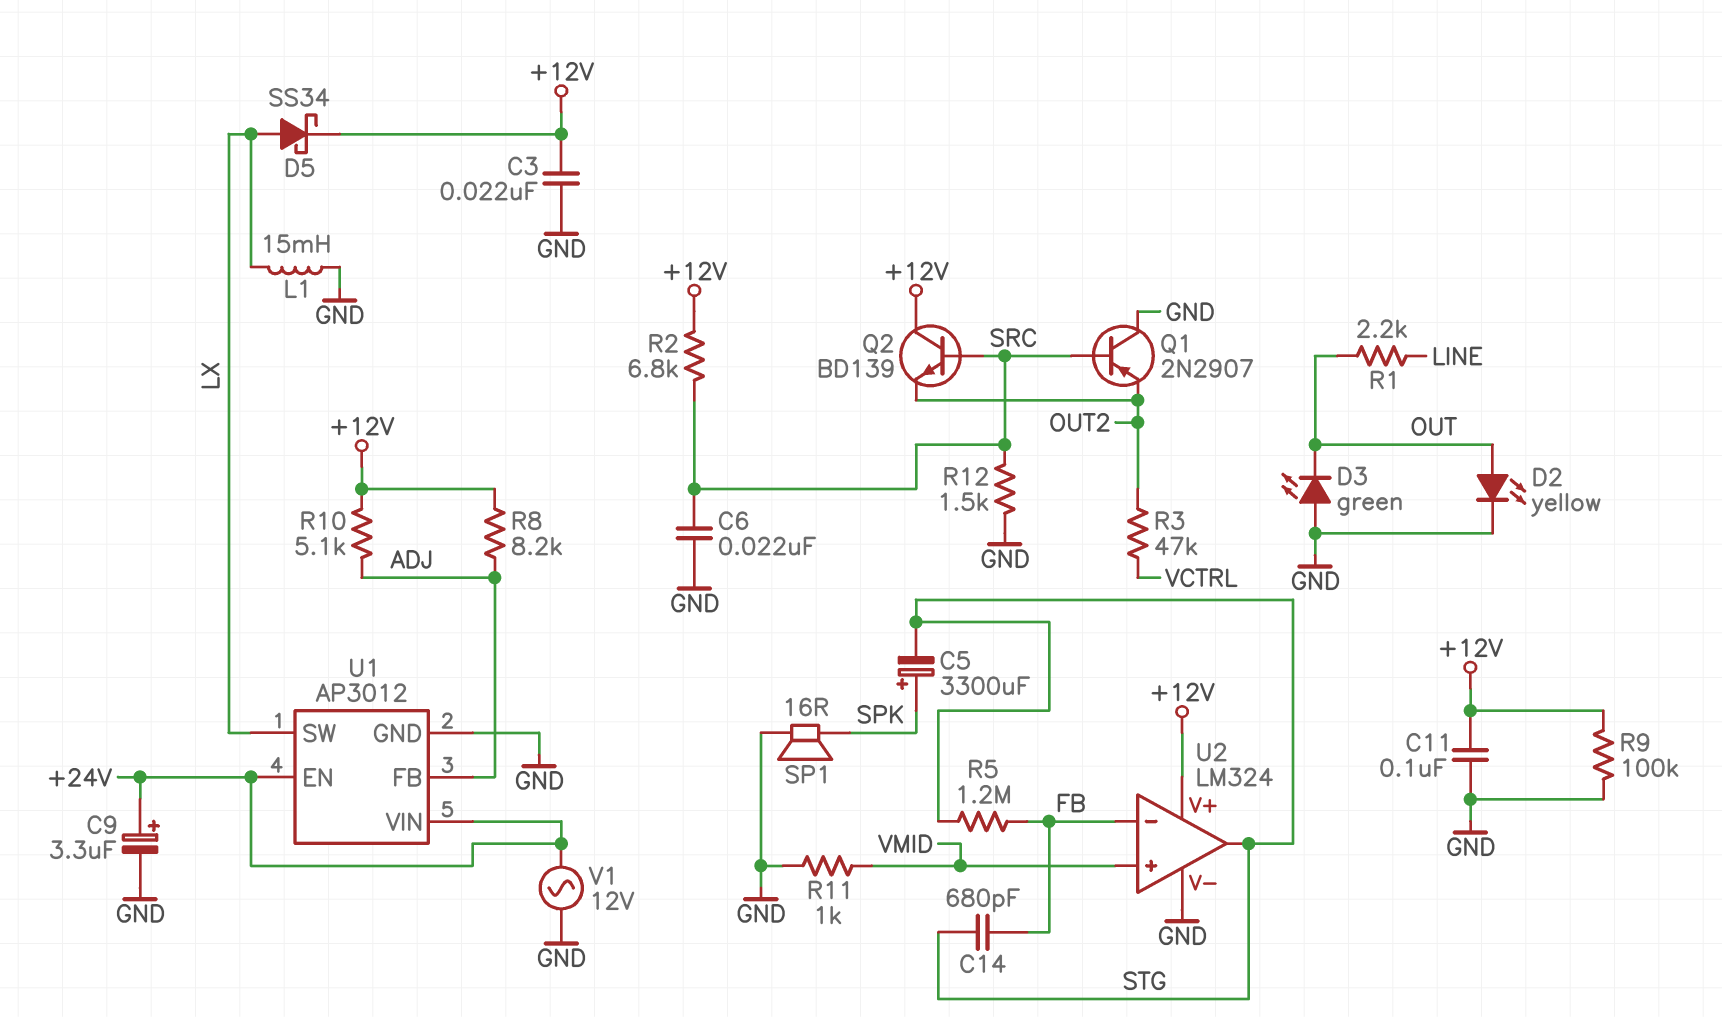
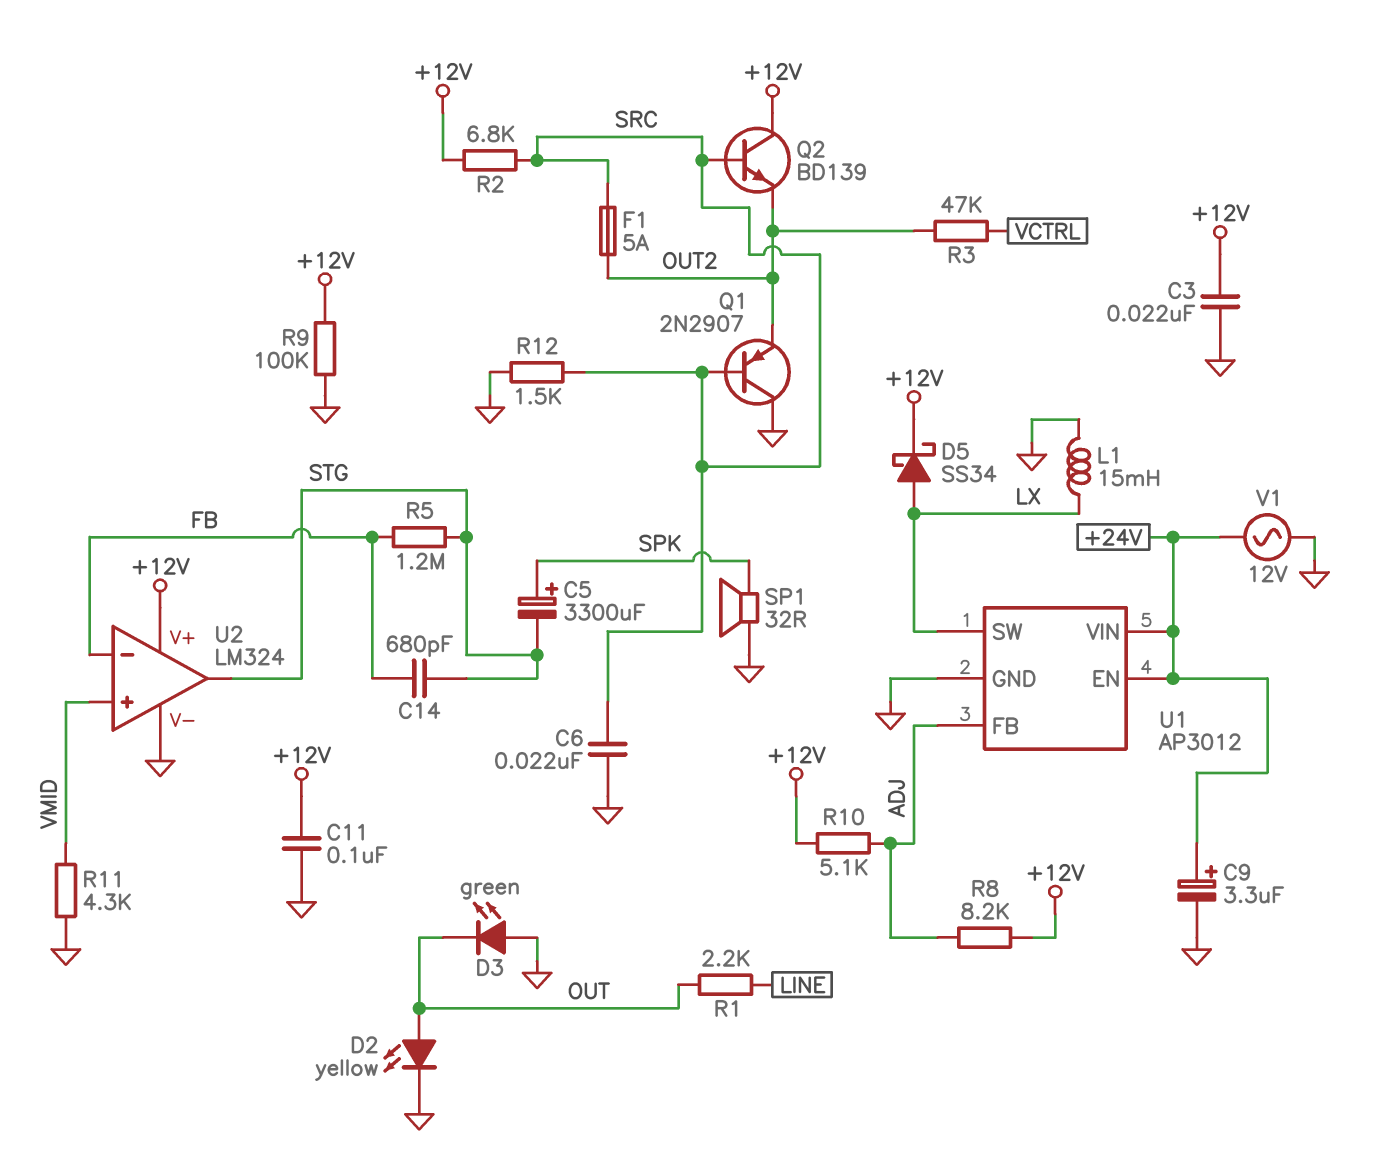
F1: none -> 5A (OUT2, SRC)
R11: 1k (GND, VMID) -> 4.3k (GND, VMID)
SP1: speaker 16R (GND, SPK) -> speaker 32R (GND, SPK)

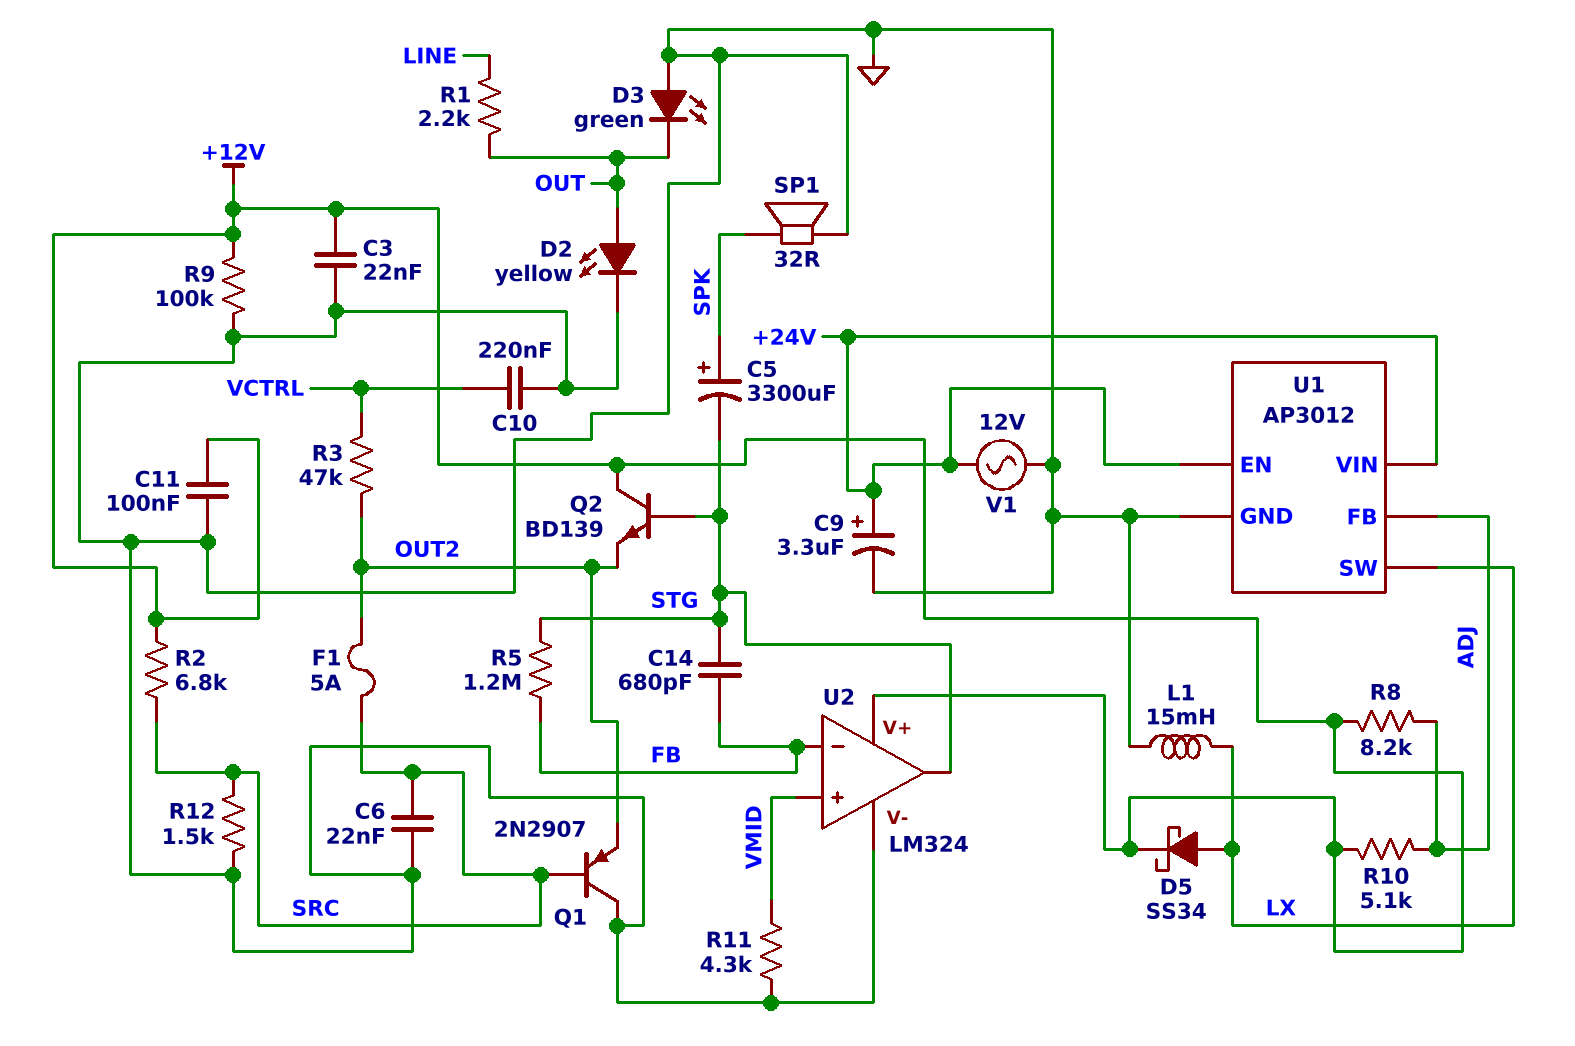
C10: none -> 220nF (GND, VCTRL)
Q2: NPN BD139 (B SRC, C +12V, E OUT2) -> NPN BD139 (B STG, C +12V, E OUT2)

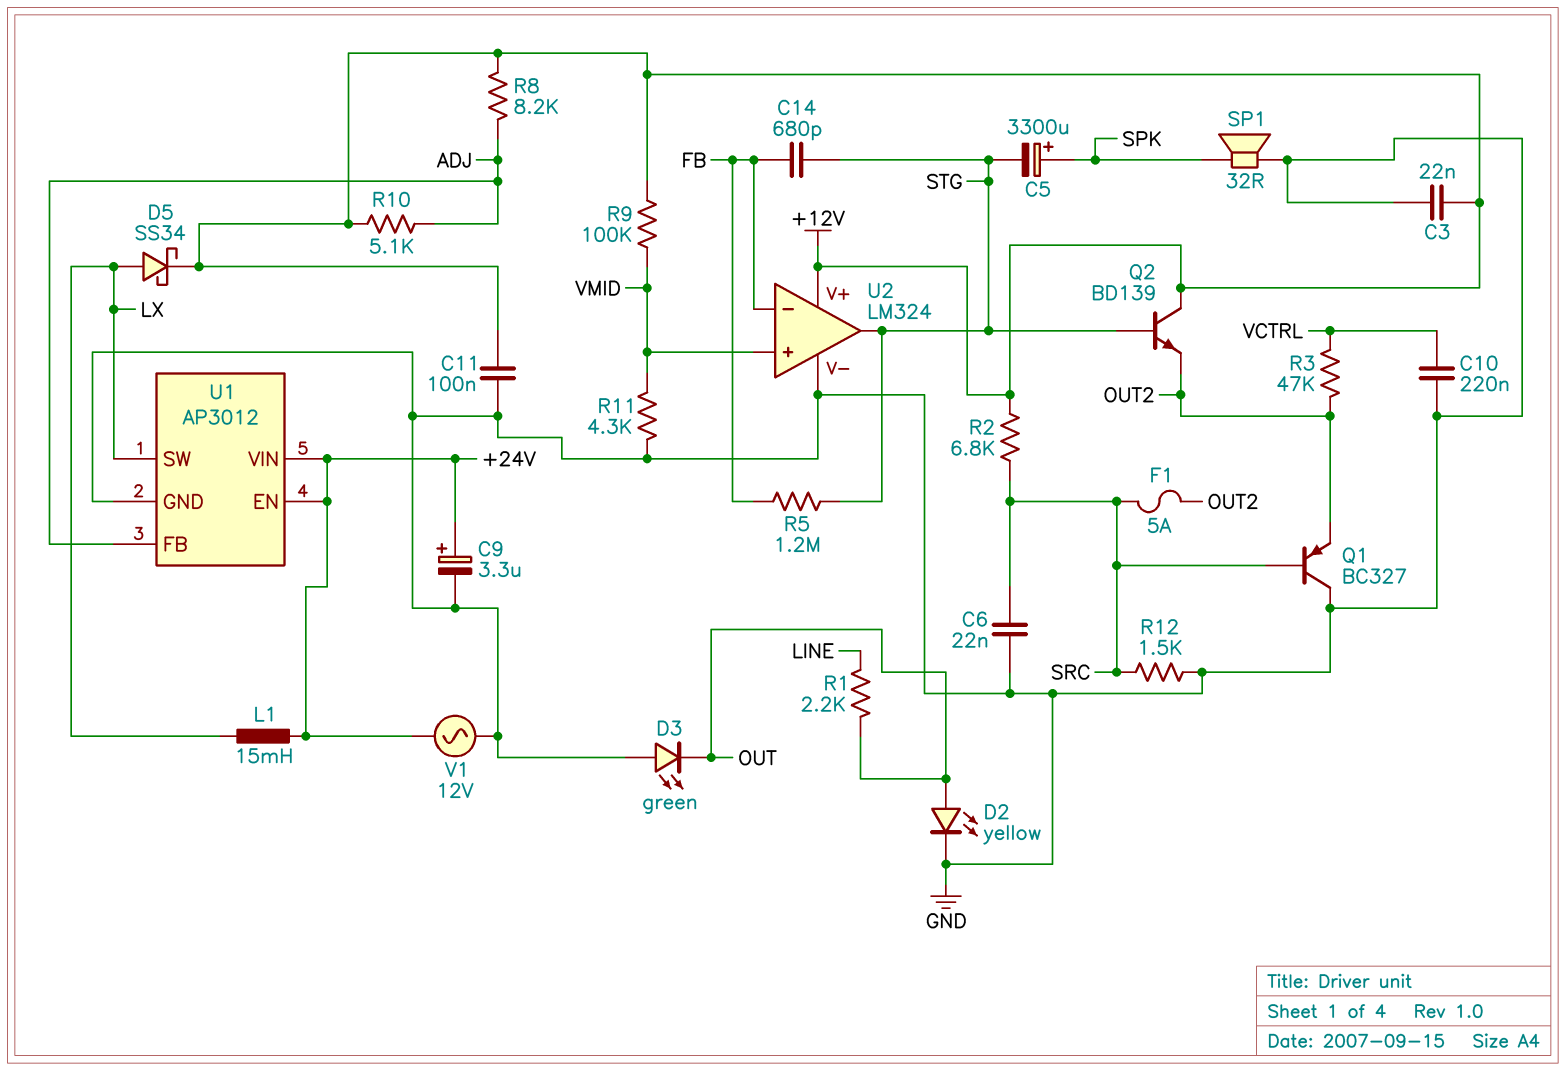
L1: 15mH (GND, LX) -> 15mH (+24V, LX)
Q1: PNP 2N2907 (B SRC, C GND, E OUT2) -> PNP BC327 (B SRC, C GND, E OUT2)
R9: 100k (+12V, GND) -> 100k (+12V, VMID)

